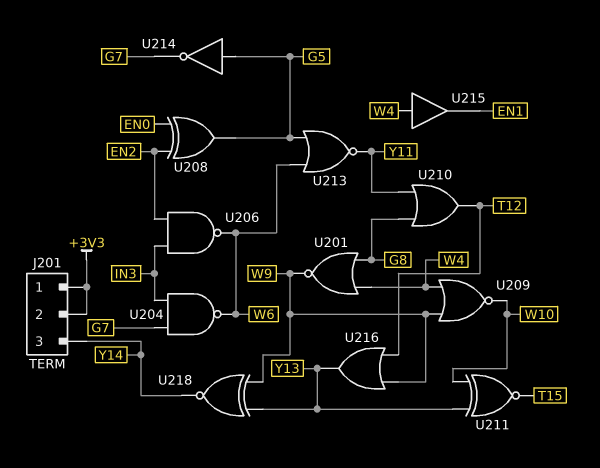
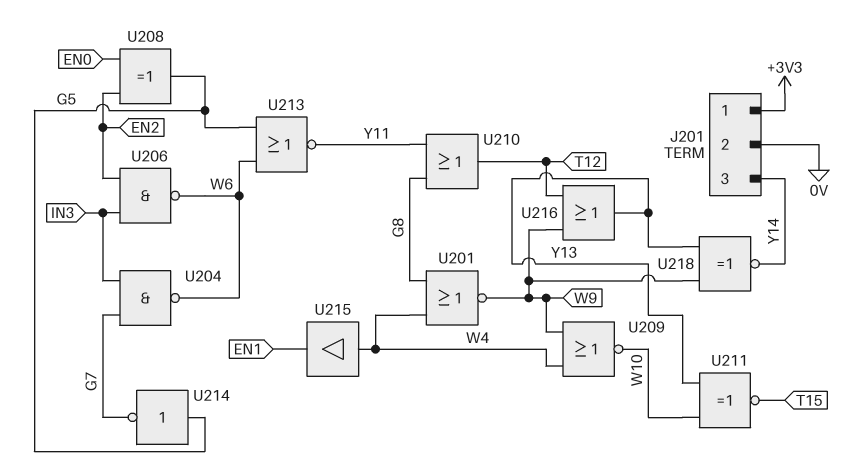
J201 pin 2: +3V3 -> 0V

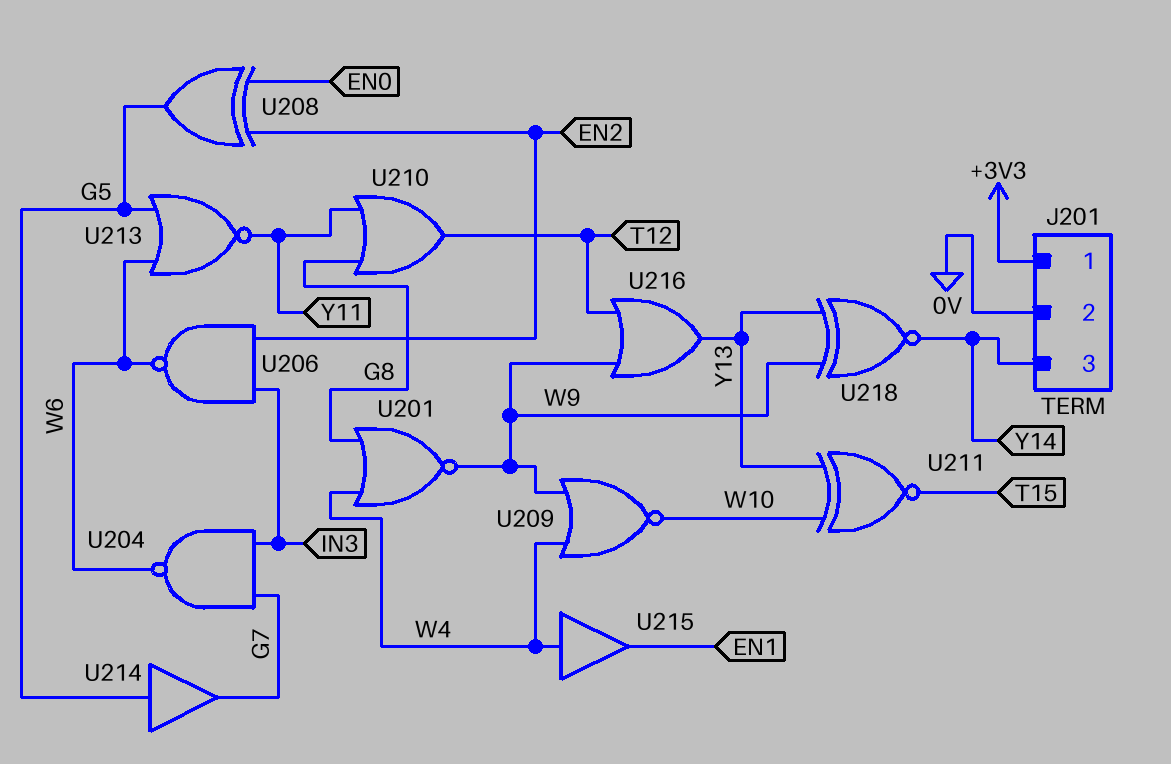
U214: NOT (in G5, out G7) -> buffer (in G5, out G7)

